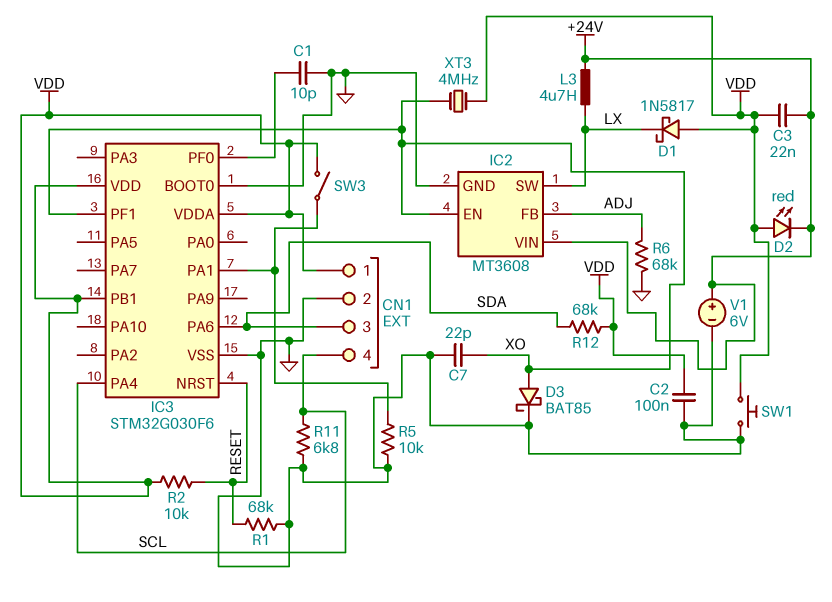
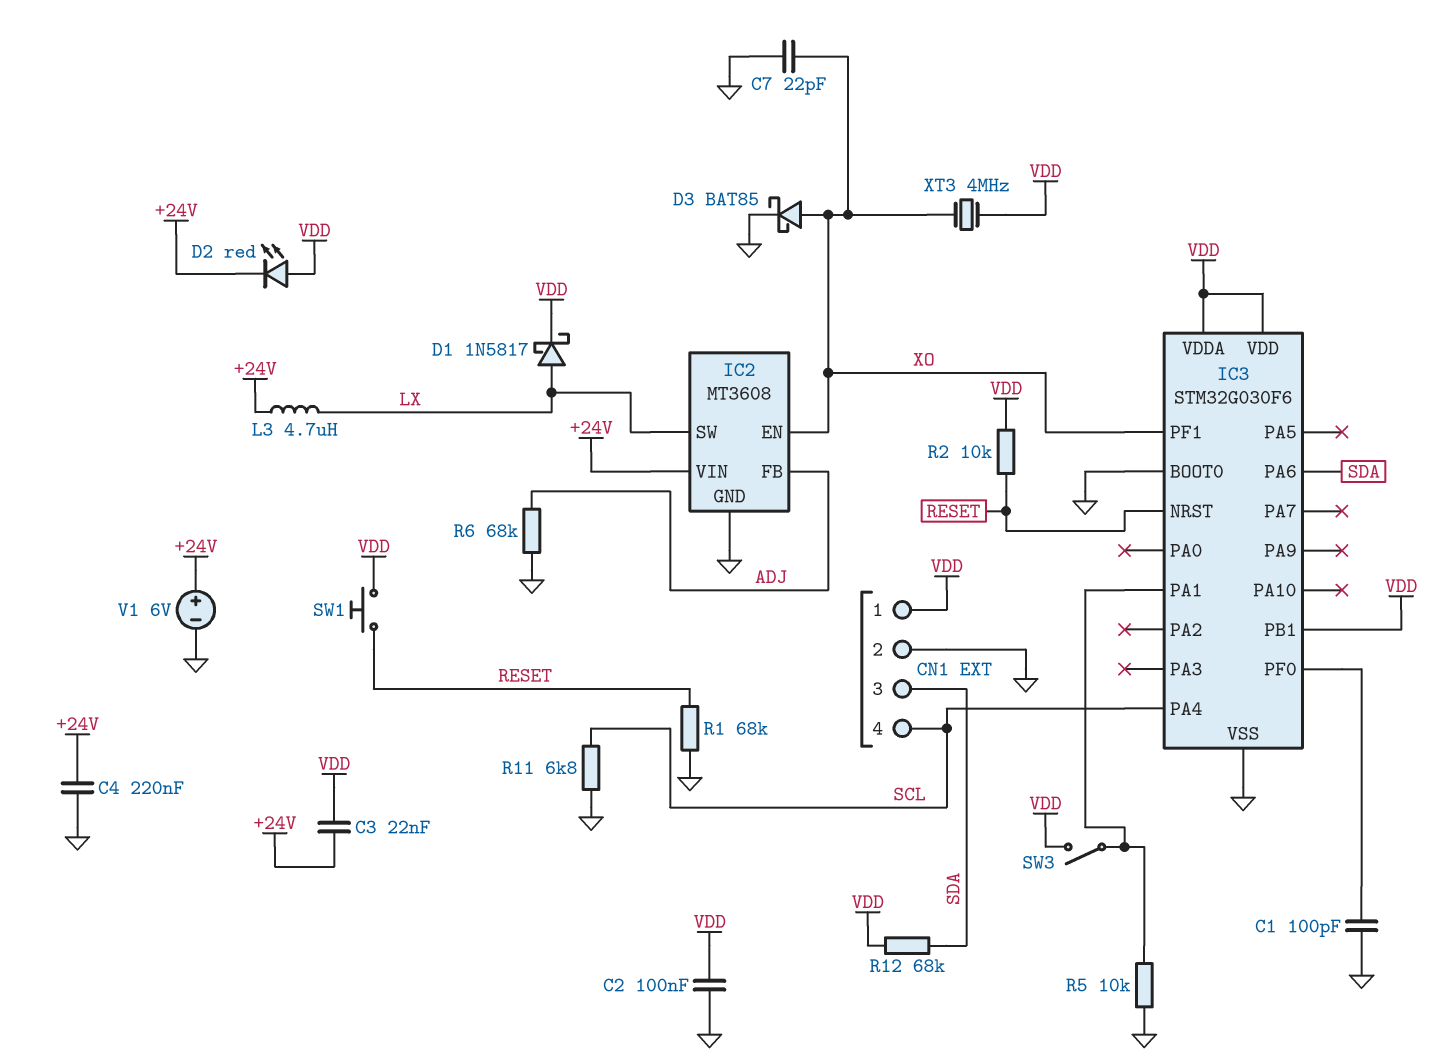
C1: 10pF (GND, IC3/PF0) -> 100pF (GND, IC3/PF0)
C4: none -> 220nF (+24V, GND)
D1: schottky 1N5817 (A VDD, K LX) -> schottky 1N5817 (A LX, K VDD)
SW1: button (GND, VDD) -> button (RESET, VDD)

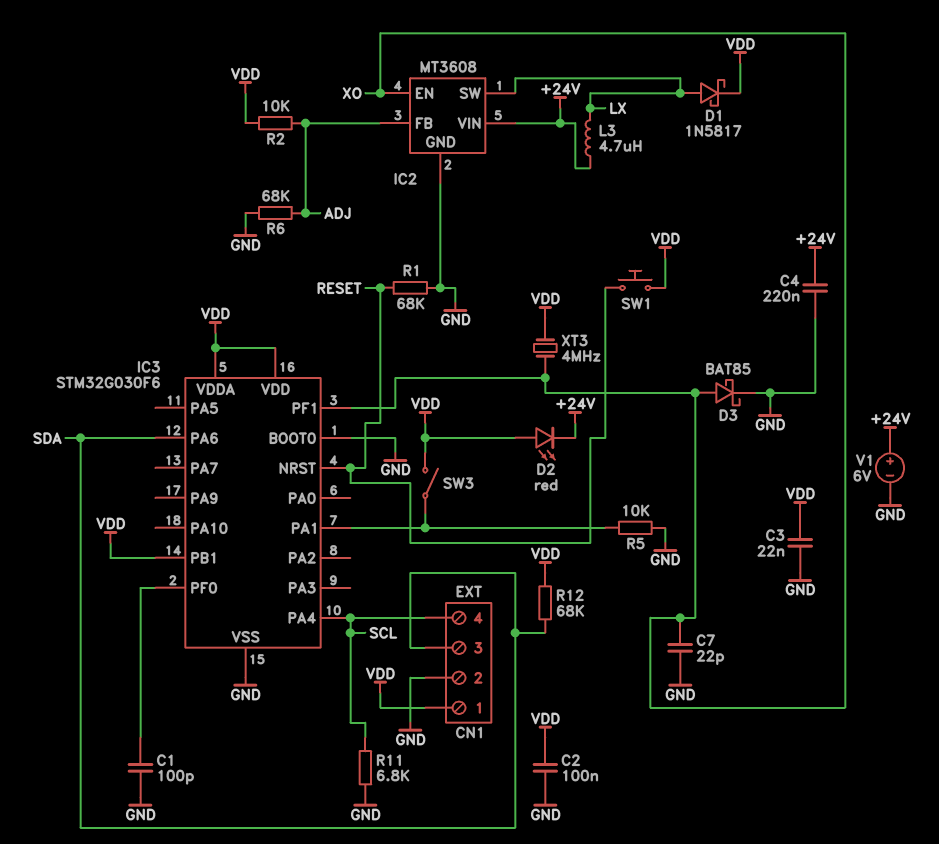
C3: 22nF (+24V, VDD) -> 22nF (GND, VDD)
R2: 10k (RESET, VDD) -> 10k (ADJ, VDD)

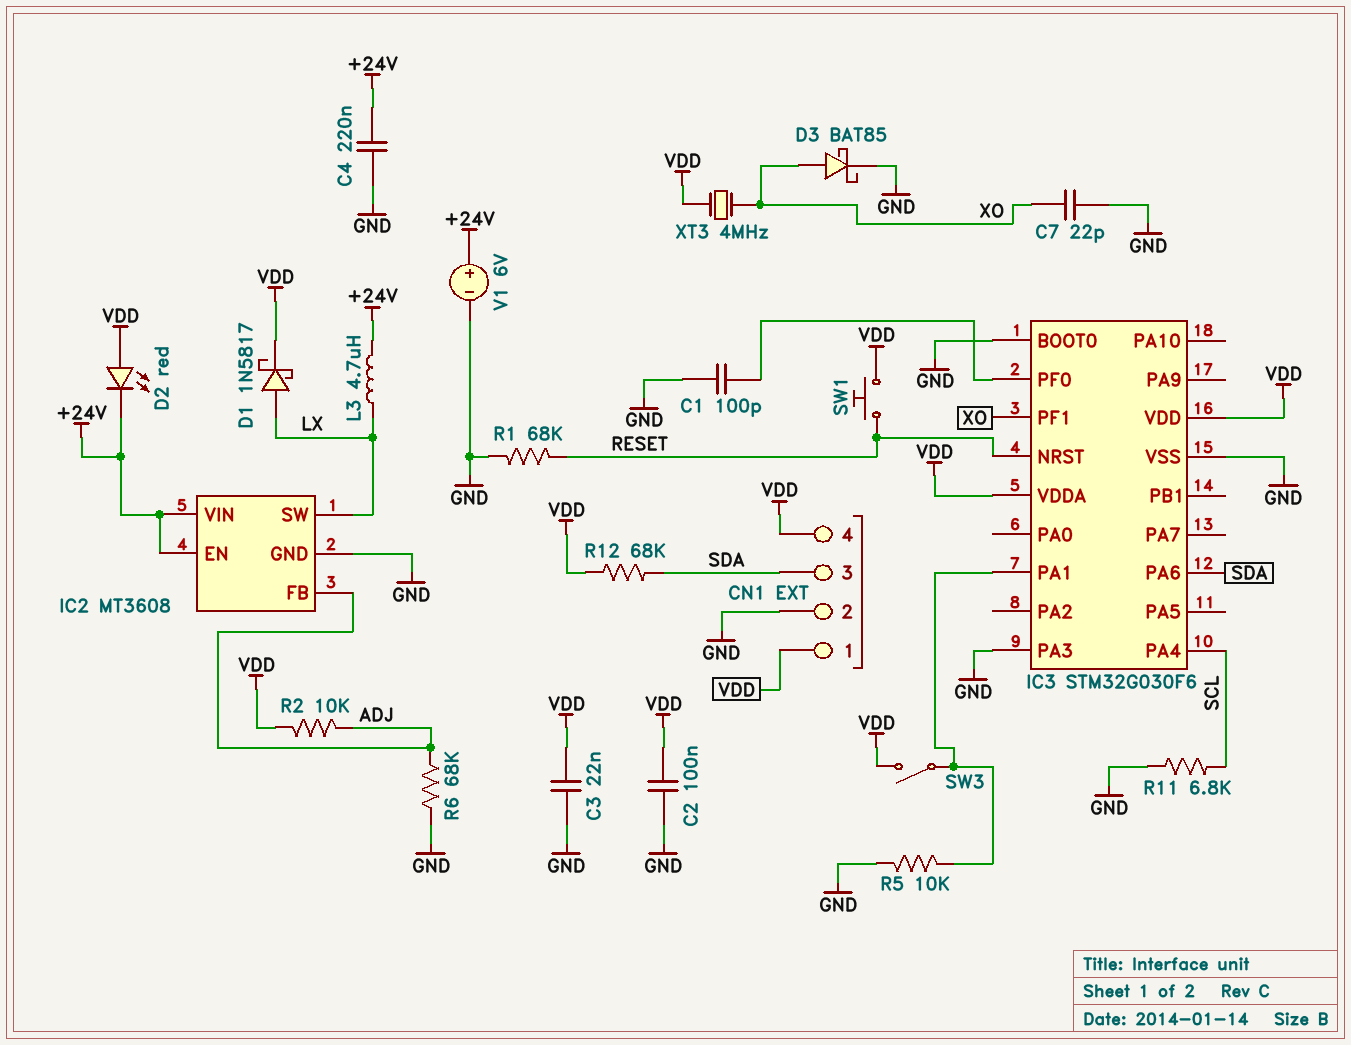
CN1 pin 4: SCL -> VDD
IC2 pin EN: XO -> +24V
IC3 pin PA3: none -> GND
IC3 pin PB1: VDD -> none

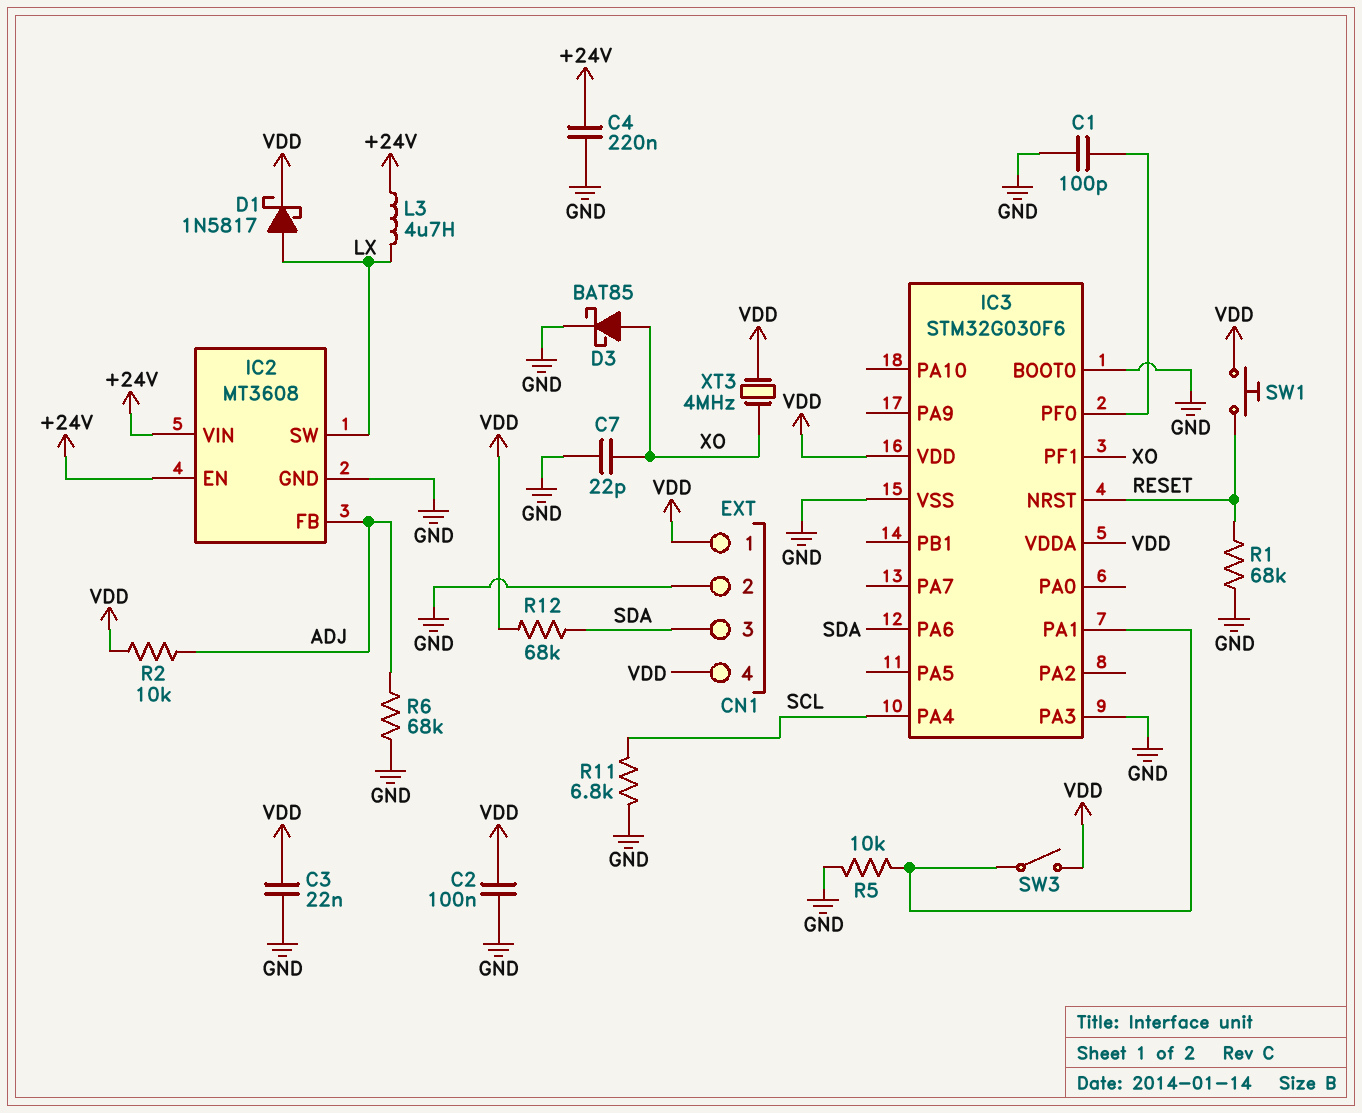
D2: LED red (A VDD, K +24V) -> none
V1: 6V (plus +24V, minus GND) -> none

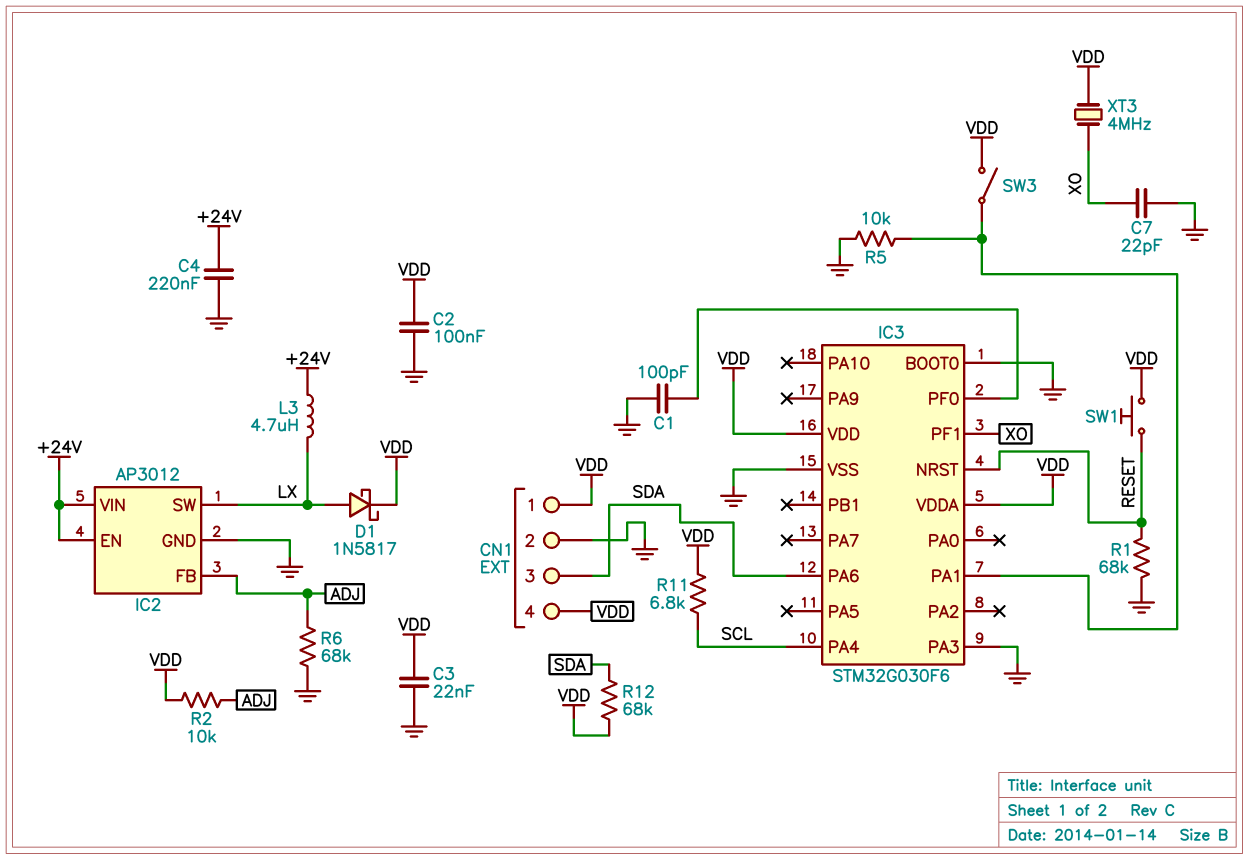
D3: schottky BAT85 (A XO, K GND) -> none
IC2: MT3608 -> AP3012
R11: 6.8k (GND, SCL) -> 6.8k (SCL, VDD)

